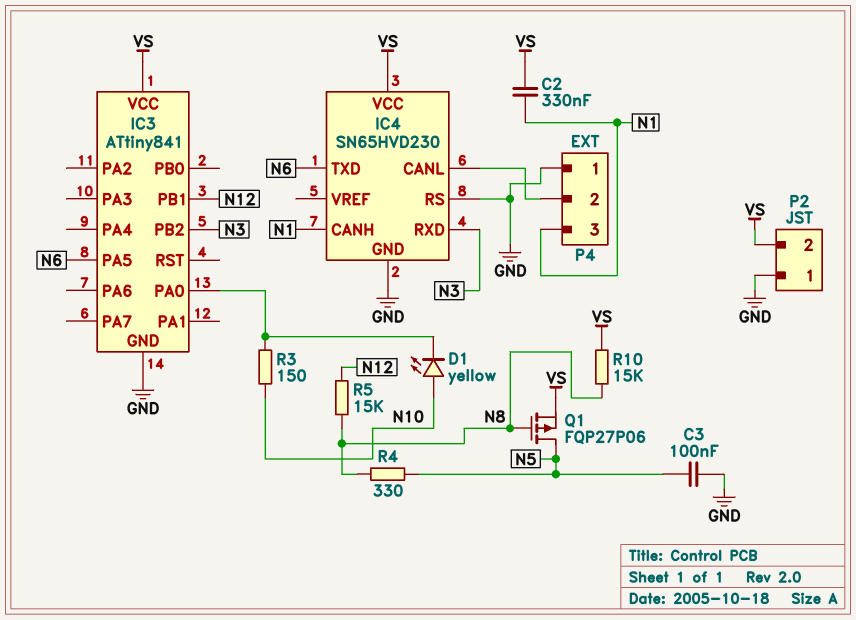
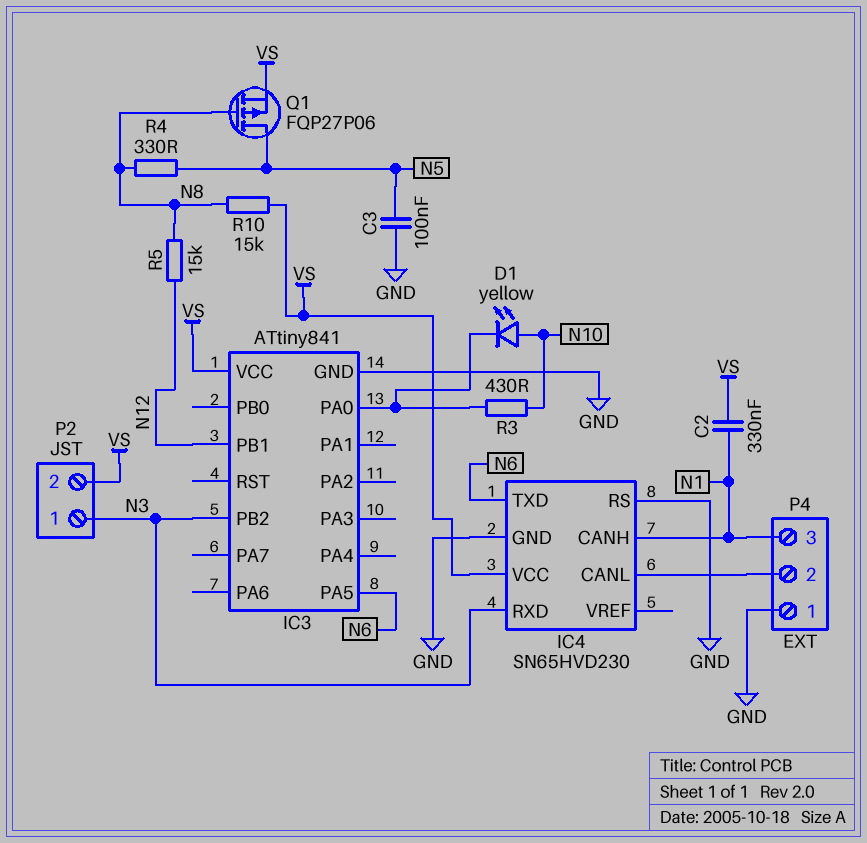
P2 pin 1: GND -> N3
R3: 150 (IC3/PA0, N10) -> 430 (IC3/PA0, N10)

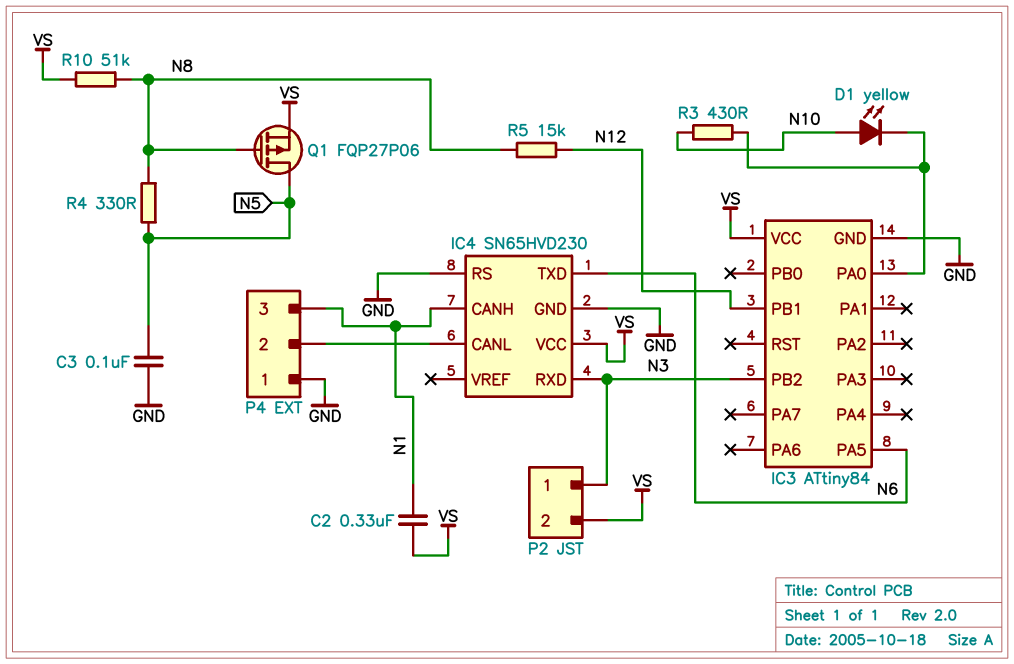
IC3: ATtiny841 -> ATtiny84
R10: 15k (N8, VS) -> 51k (N8, VS)

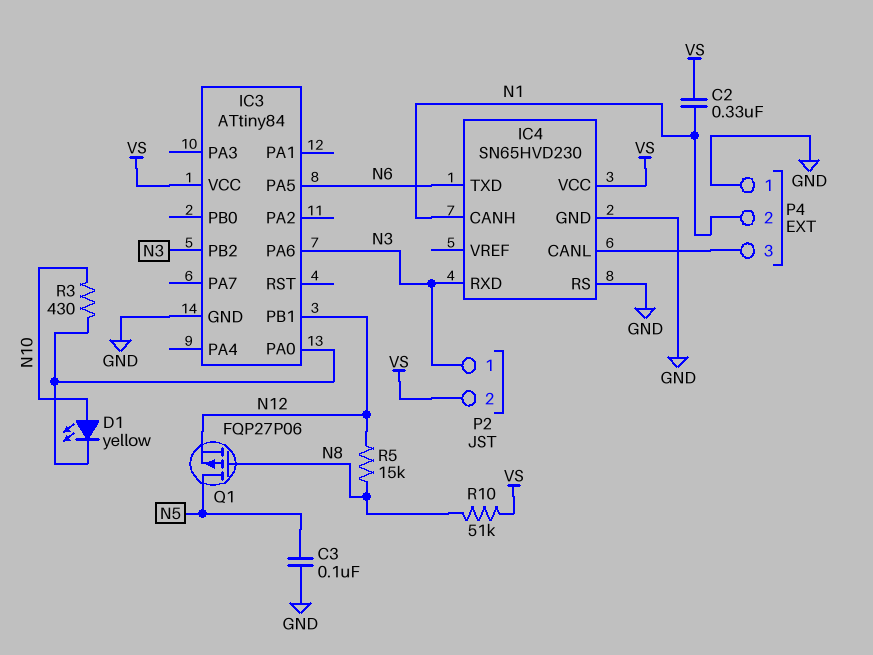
IC3 pin PA6: none -> N3
P4 pin 2: IC4/CANL -> N1
P4 pin 3: N1 -> IC4/CANL
Q1: PMOS FQP27P06 (G N8, D N5, S VS) -> PMOS FQP27P06 (G N8, D N5, S N12)
R4: 330 (N5, N8) -> none

